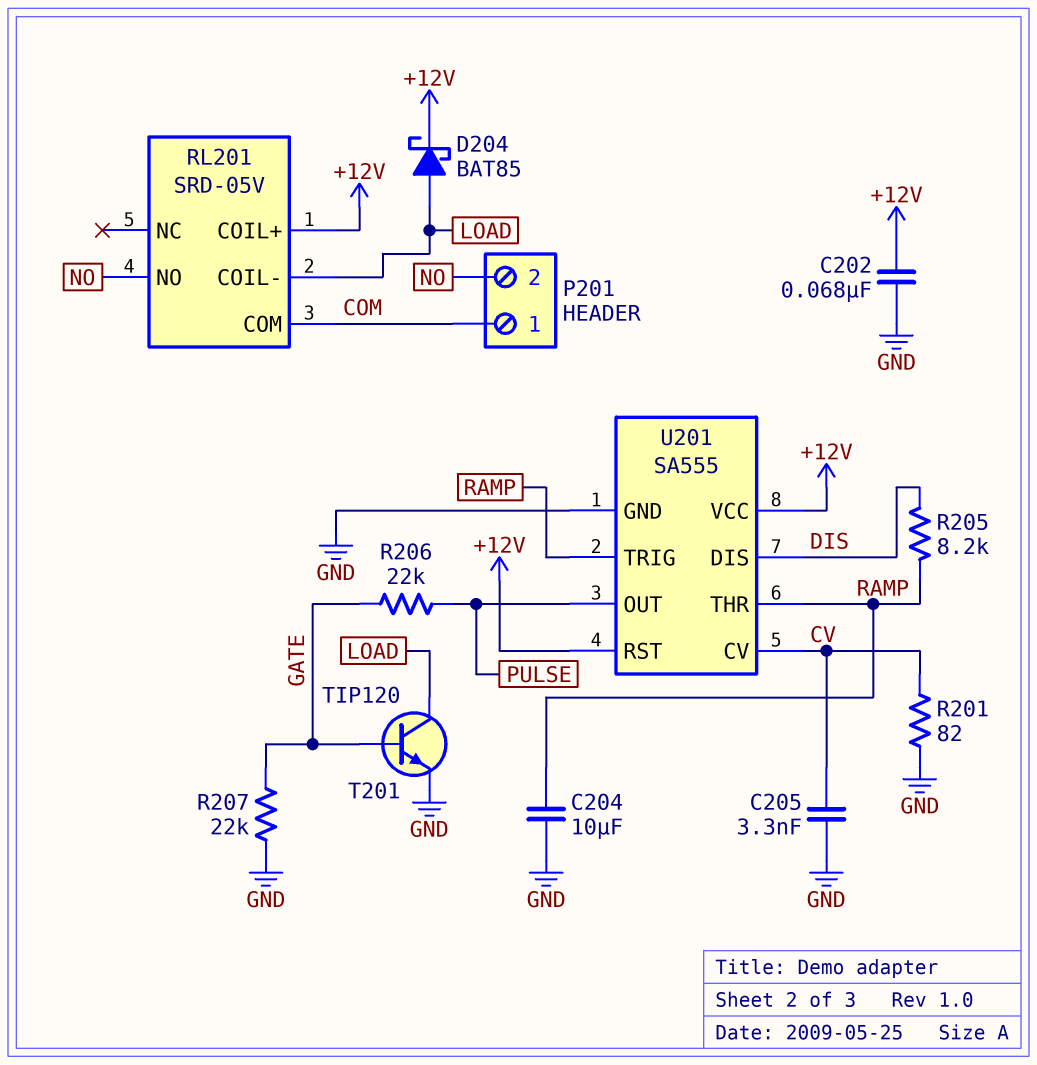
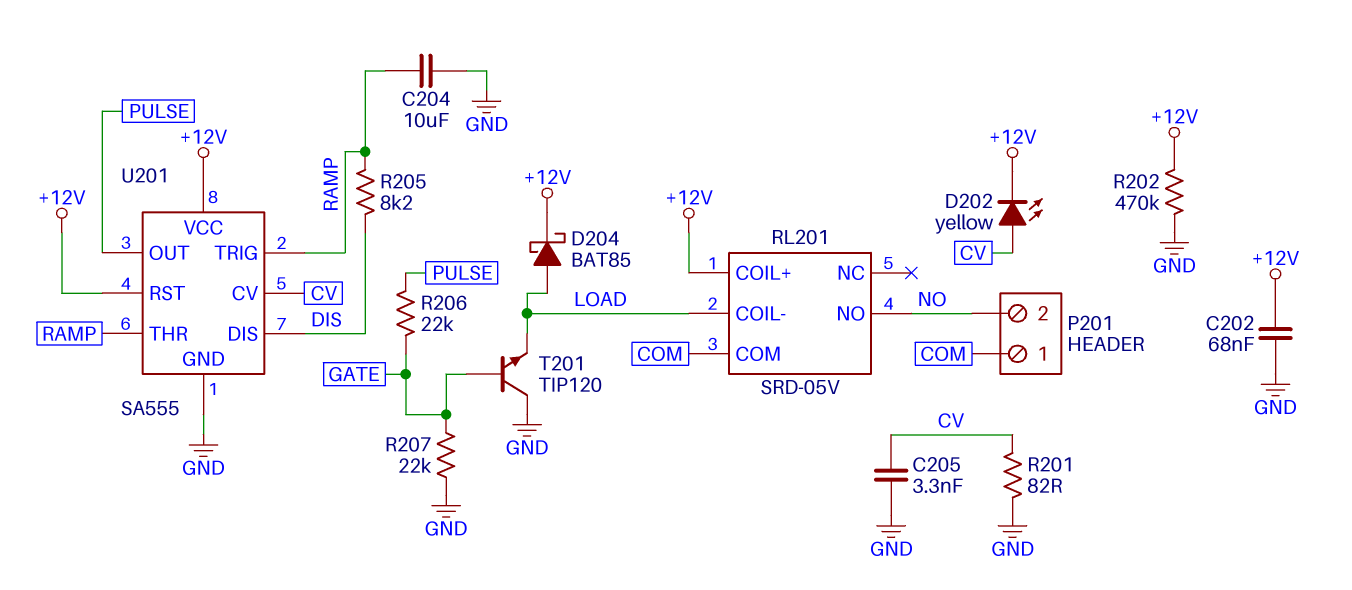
D202: none -> LED yellow (A CV, K +12V)
R202: none -> 470k (+12V, GND)
T201: NPN TIP120 (B GATE, C LOAD, E GND) -> NPN TIP120 (B GATE, C GND, E LOAD)

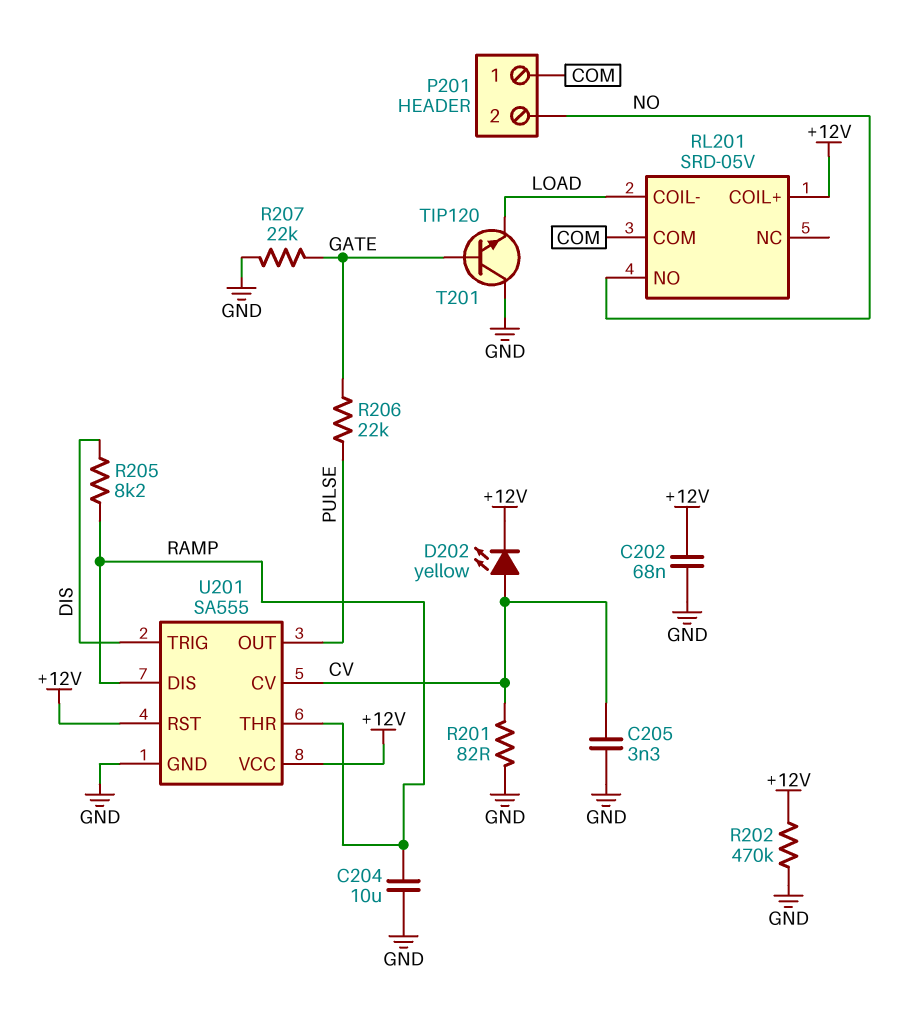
D204: schottky BAT85 (A LOAD, K +12V) -> none
U201 pin DIS: DIS -> RAMP
U201 pin TRIG: RAMP -> DIS

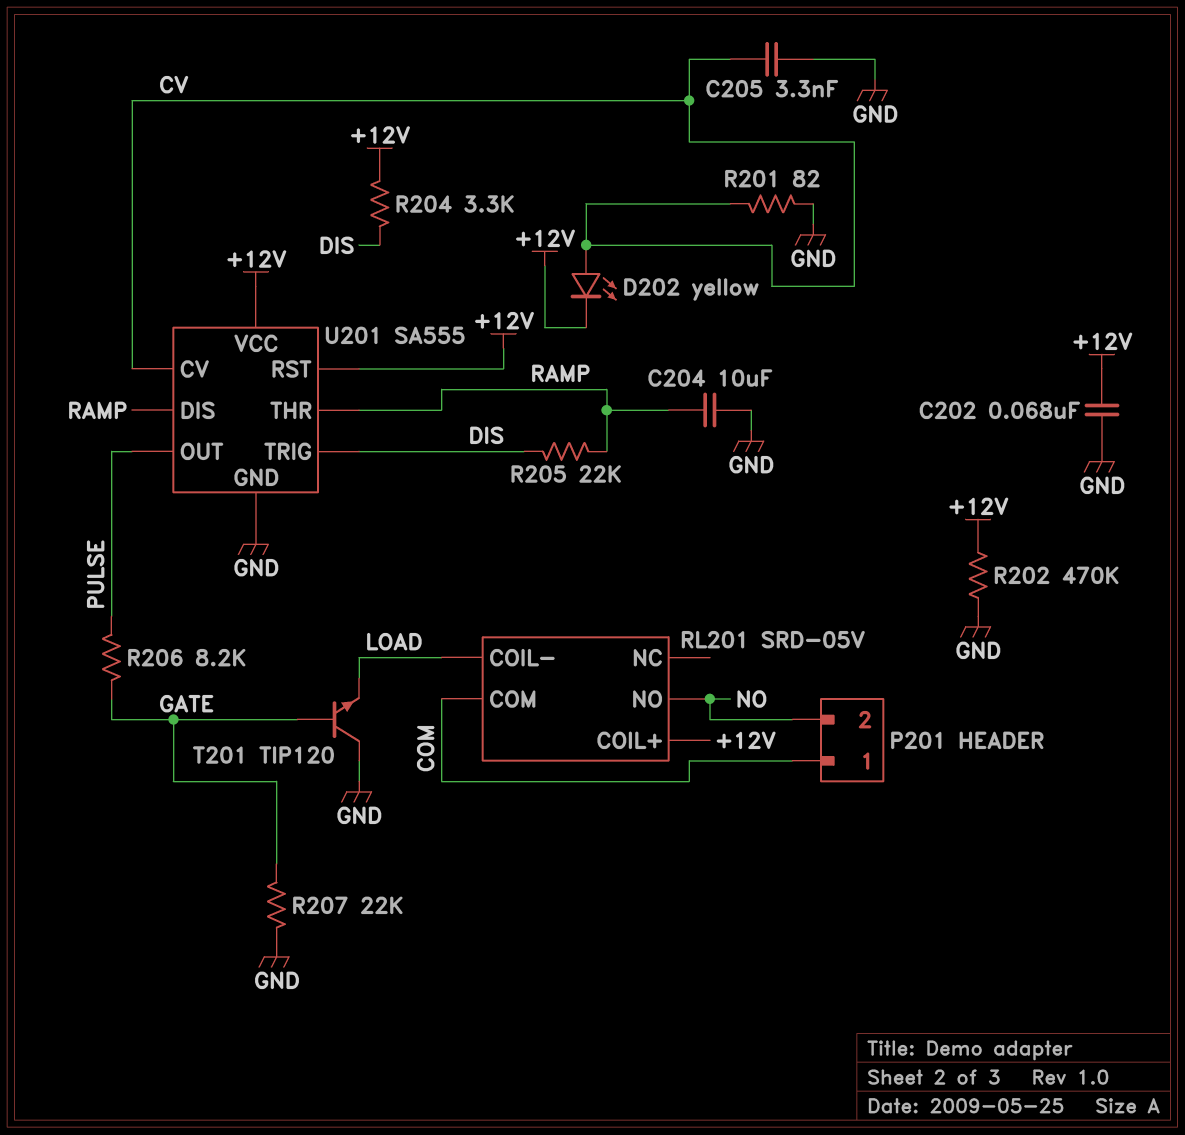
R204: none -> 3.3k (+12V, DIS)
R205: 8.2k (DIS, RAMP) -> 22k (DIS, RAMP)
R206: 22k (GATE, PULSE) -> 8.2k (GATE, PULSE)

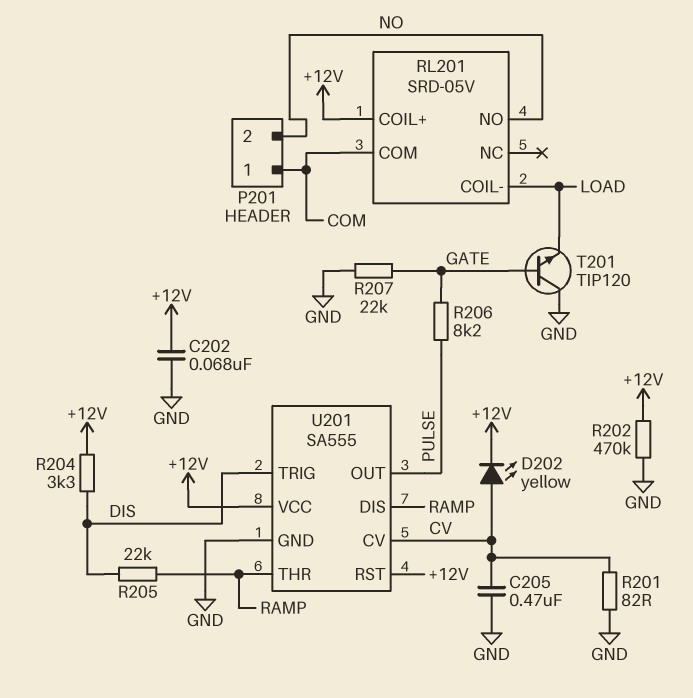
C204: 10uF (GND, RAMP) -> none
C205: 3.3nF (CV, GND) -> 470nF (CV, GND)

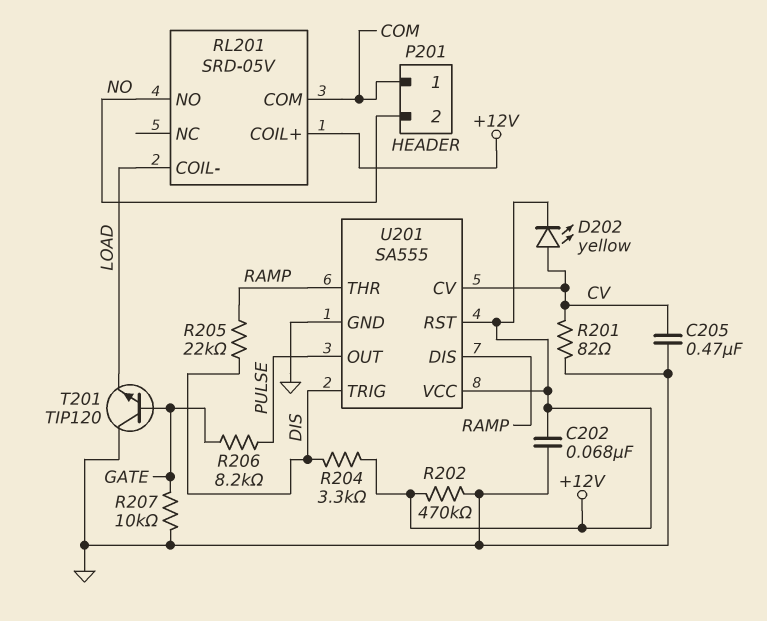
R207: 22k (GATE, GND) -> 10k (GATE, GND)

